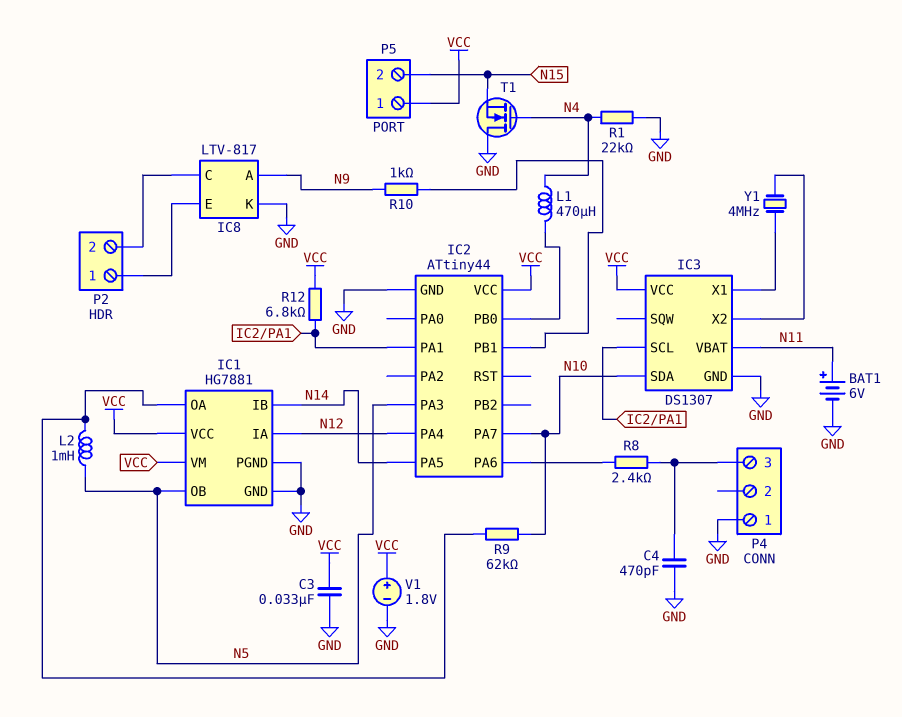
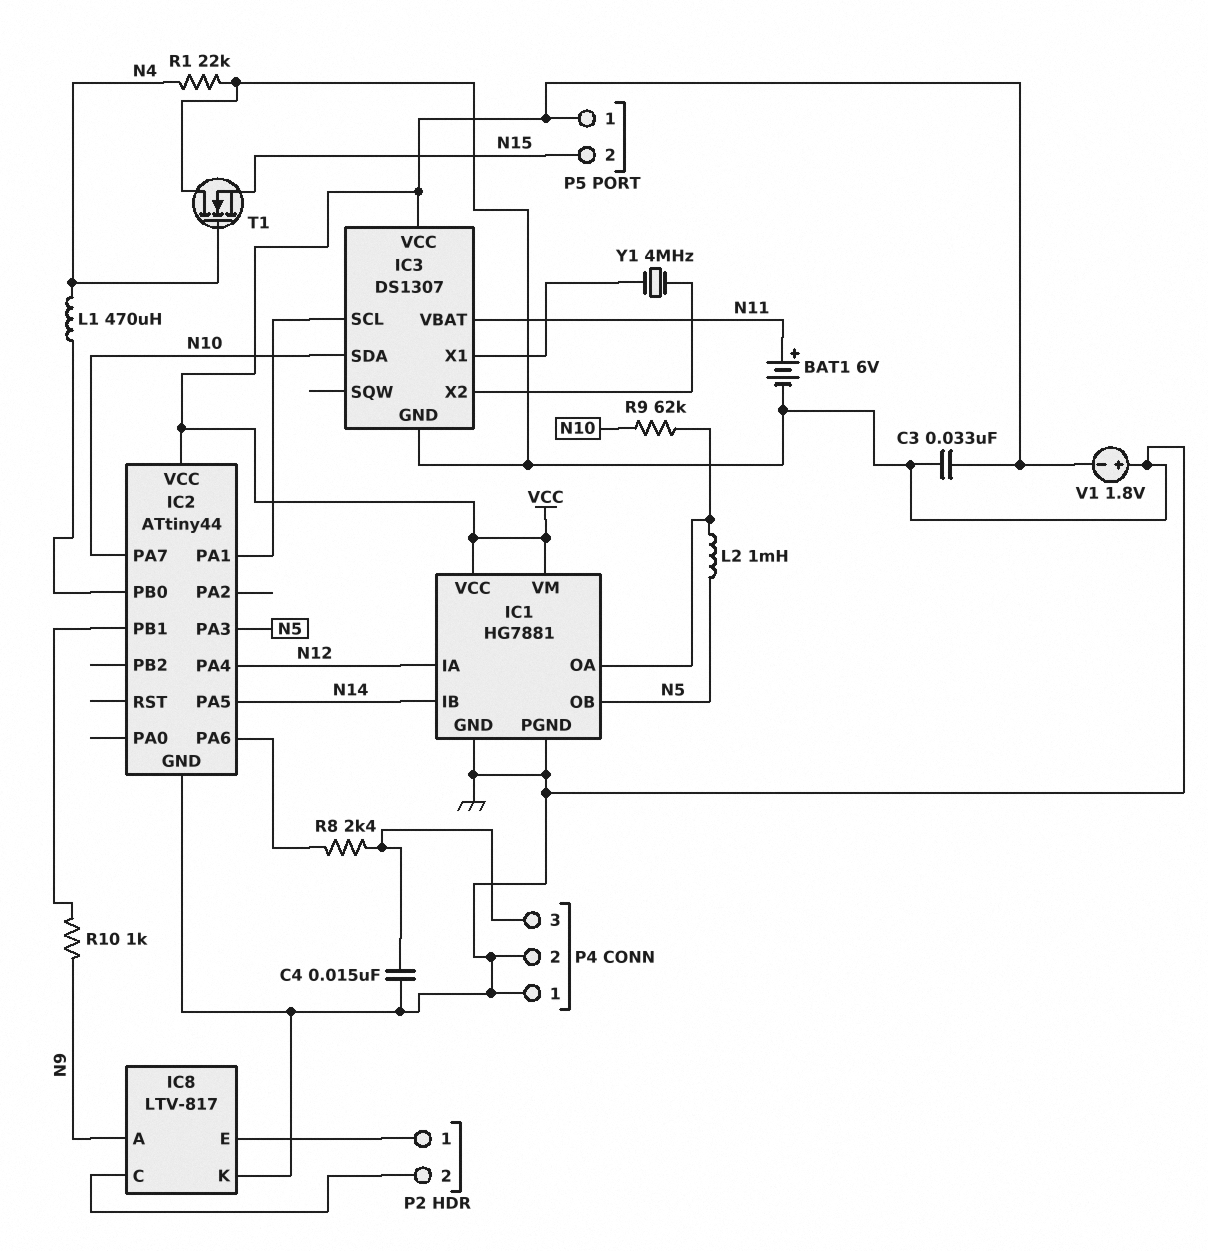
C4: 470pF (GND, P4/3) -> 15nF (GND, P4/3)
P4 pin 2: none -> GND
R12: 6.8k (IC2/PA1, VCC) -> none
V1: 1.8V (plus VCC, minus GND) -> 1.8V (plus GND, minus VCC)

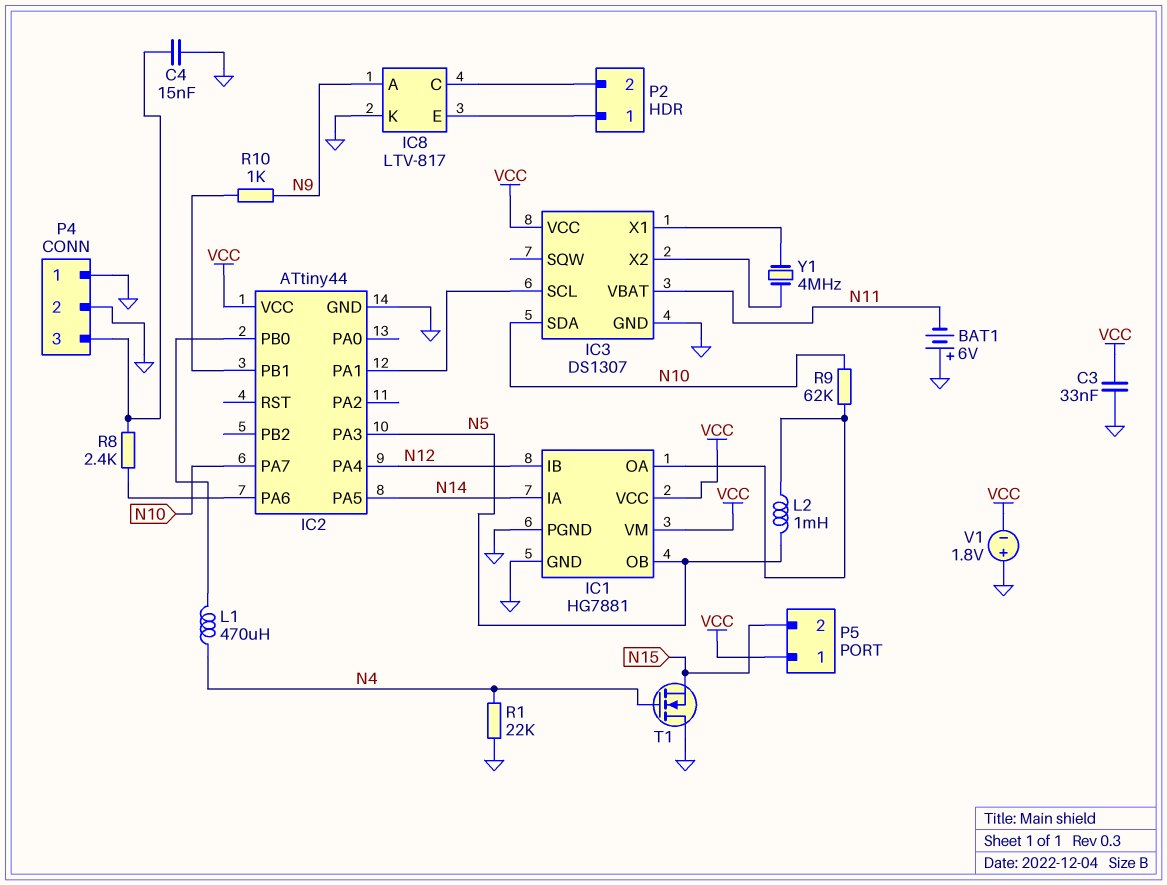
BAT1: 6V (plus N11, minus GND) -> 6V (plus GND, minus N11)
IC1 pin IA: N12 -> N14
IC1 pin IB: N14 -> N12

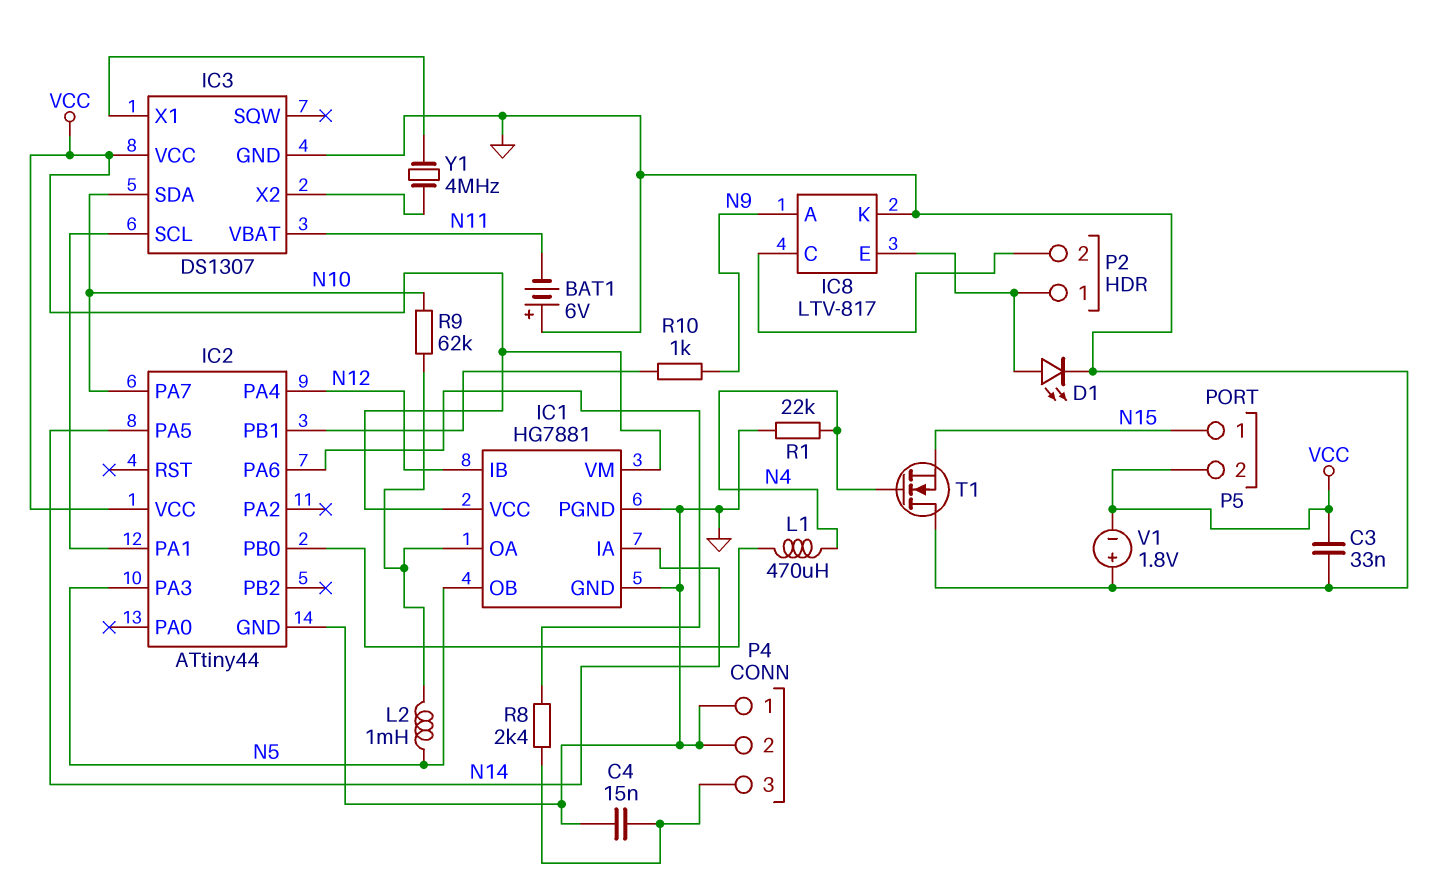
D1: none -> LED (A IC8/E, K GND)
P5 pin 1: VCC -> N15
P5 pin 2: N15 -> VCC

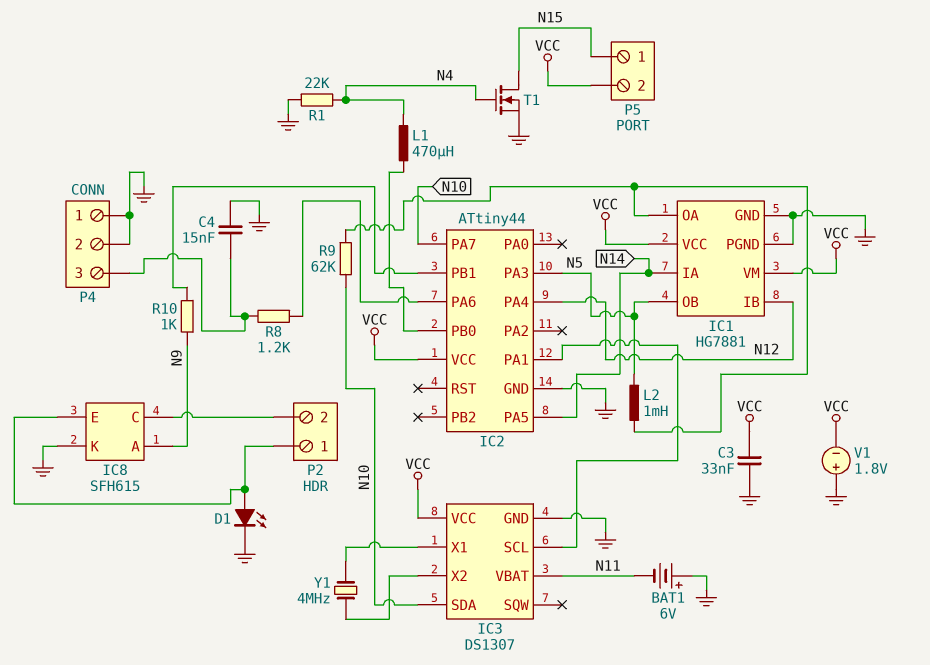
IC8: LTV-817 -> SFH615
R8: 2.4k (IC2/PA6, P4/3) -> 1.2k (IC2/PA6, P4/3)
T1: NMOS (G N4, D GND, S N15) -> NMOS (G N4, D N15, S GND)

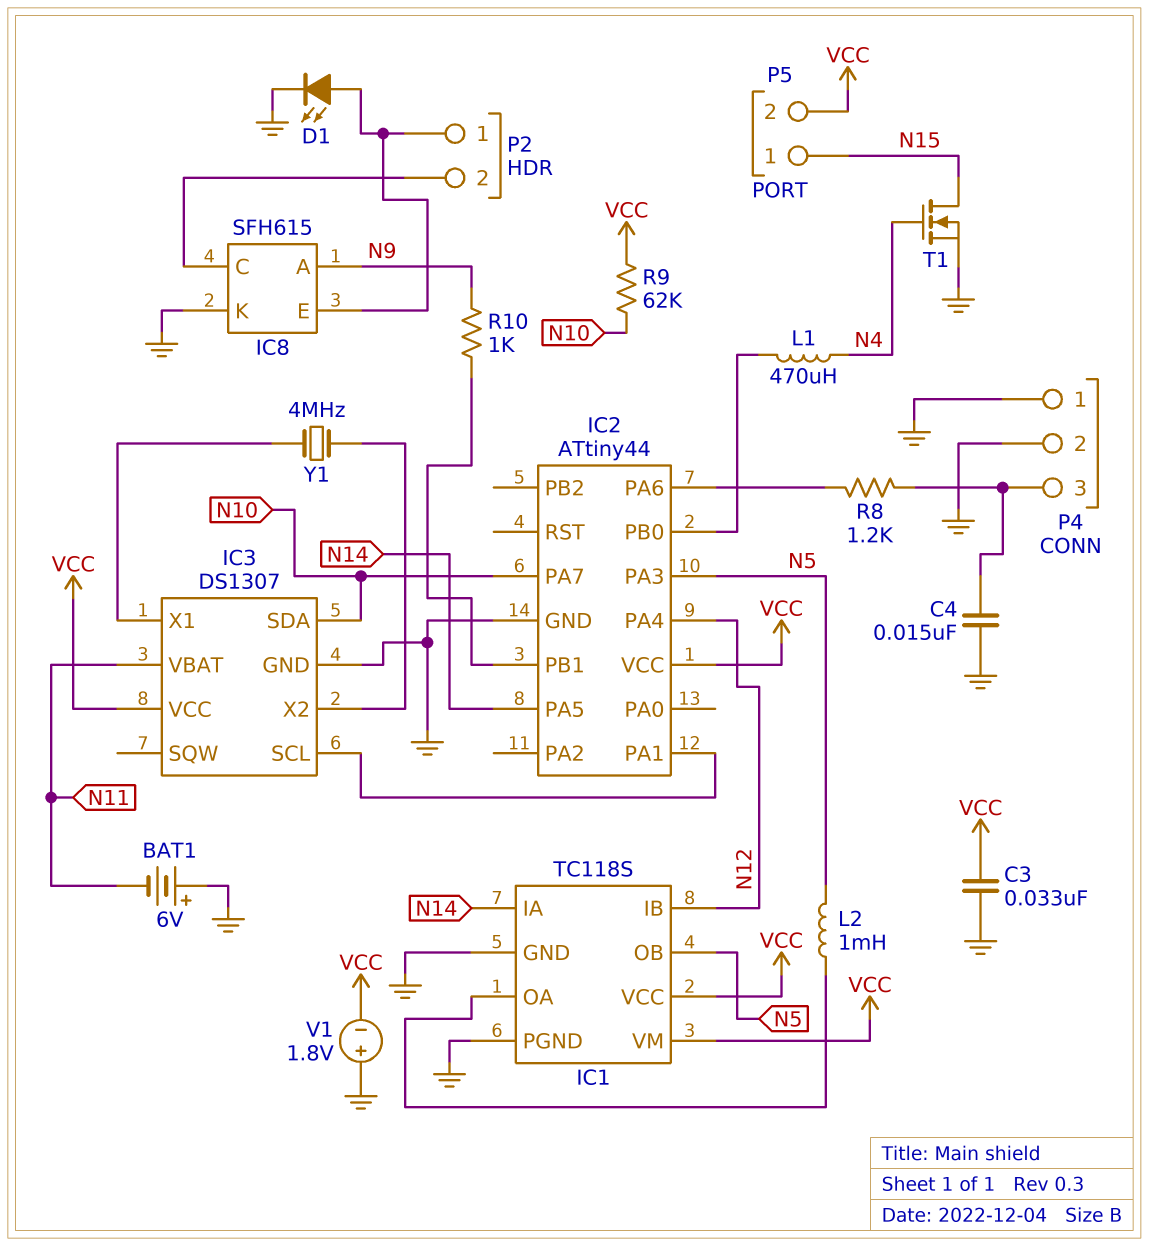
IC1: HG7881 -> TC118S
R1: 22k (GND, N4) -> none
R9: 62k (IC1/OA, N10) -> 62k (N10, VCC)

